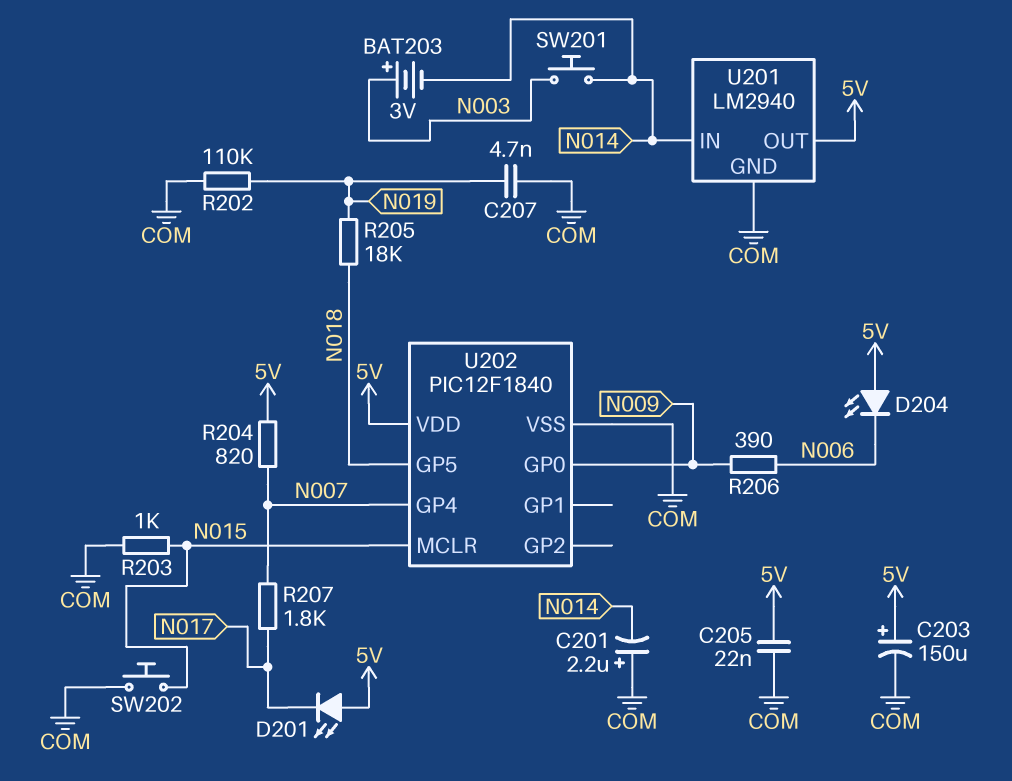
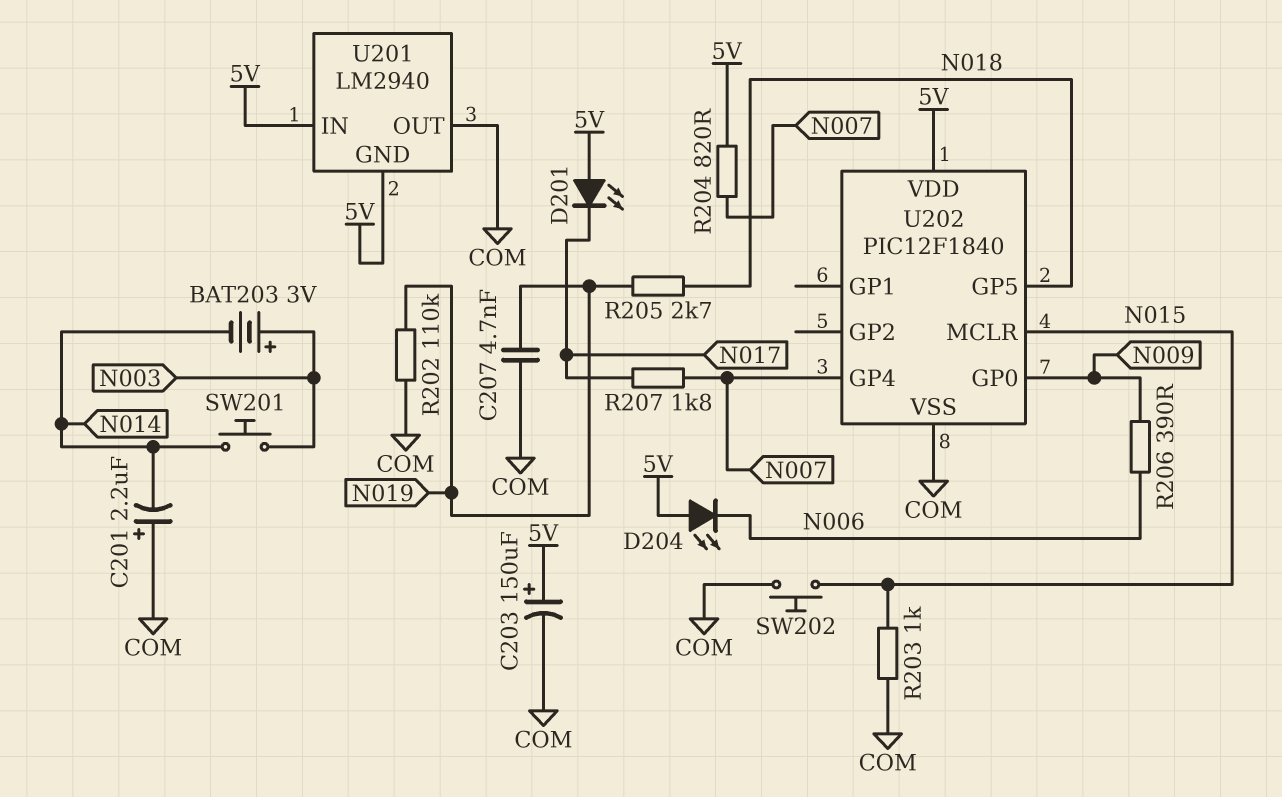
C205: 22nF (5V, COM) -> none
R205: 18k (N018, N019) -> 2.7k (N018, N019)
U201 pin GND: COM -> 5V
U201 pin IN: N014 -> 5V
U201 pin OUT: 5V -> COM

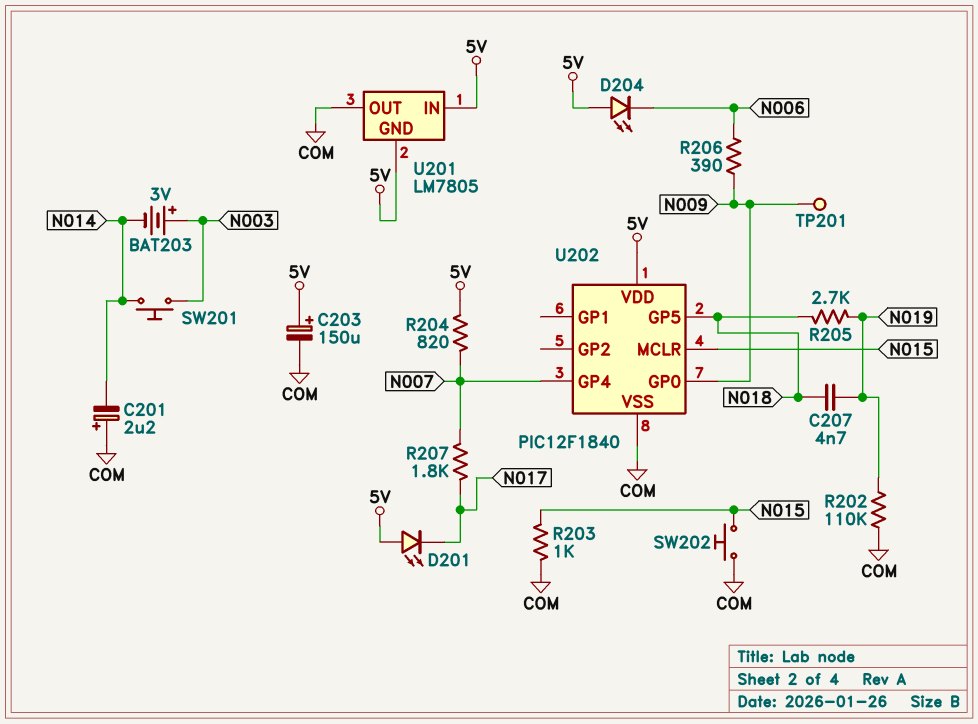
C207: 4.7nF (COM, N019) -> 4.7nF (N018, N019)
TP201: none -> test point (N009)
U201: LM2940 -> LM7805

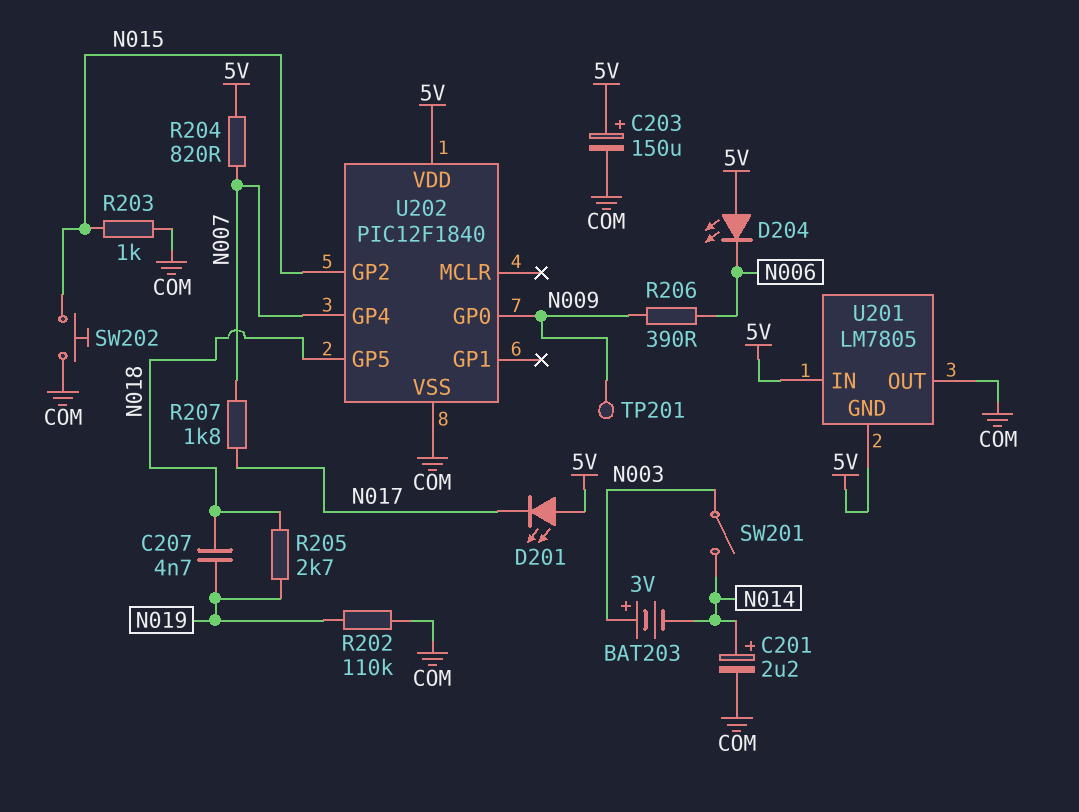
C201: 2.2uF (plus COM, minus N014) -> 2.2uF (plus N014, minus COM)
SW201: button (N003, N014) -> switch (N003, N014)
U202 pin GP2: none -> N015
U202 pin MCLR: N015 -> none

